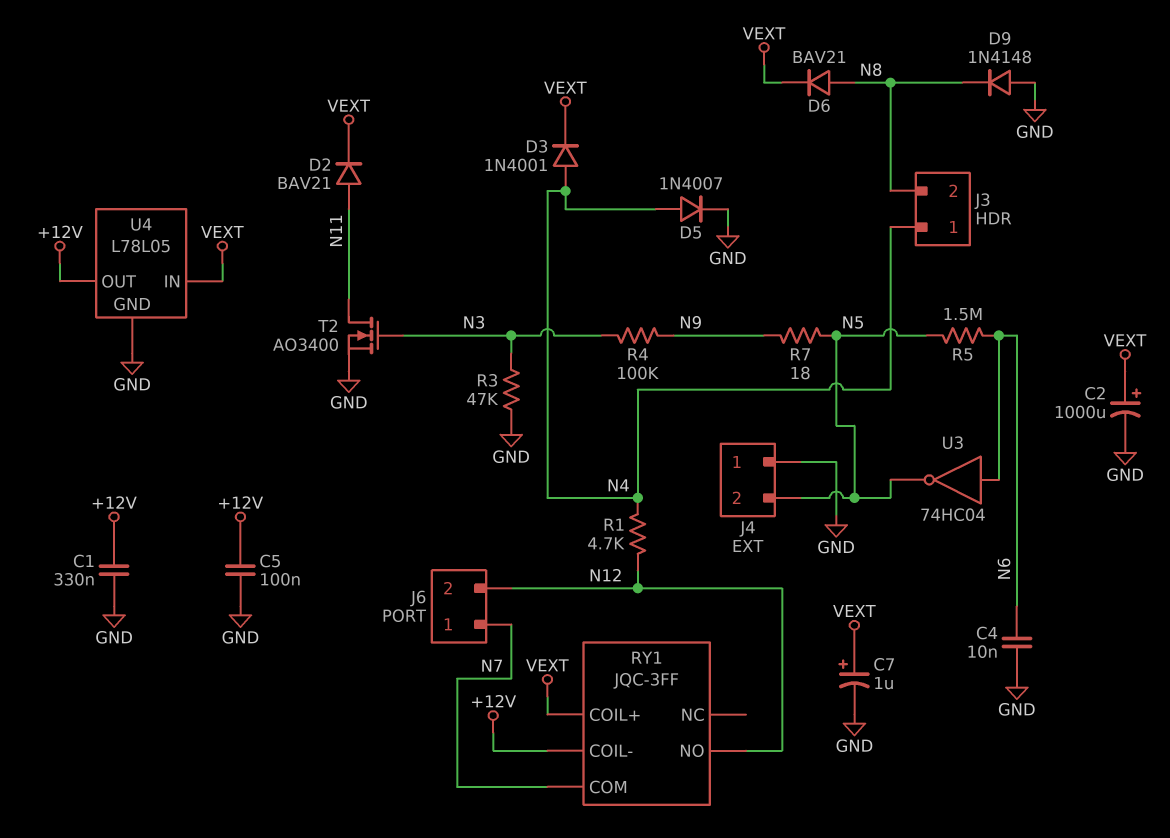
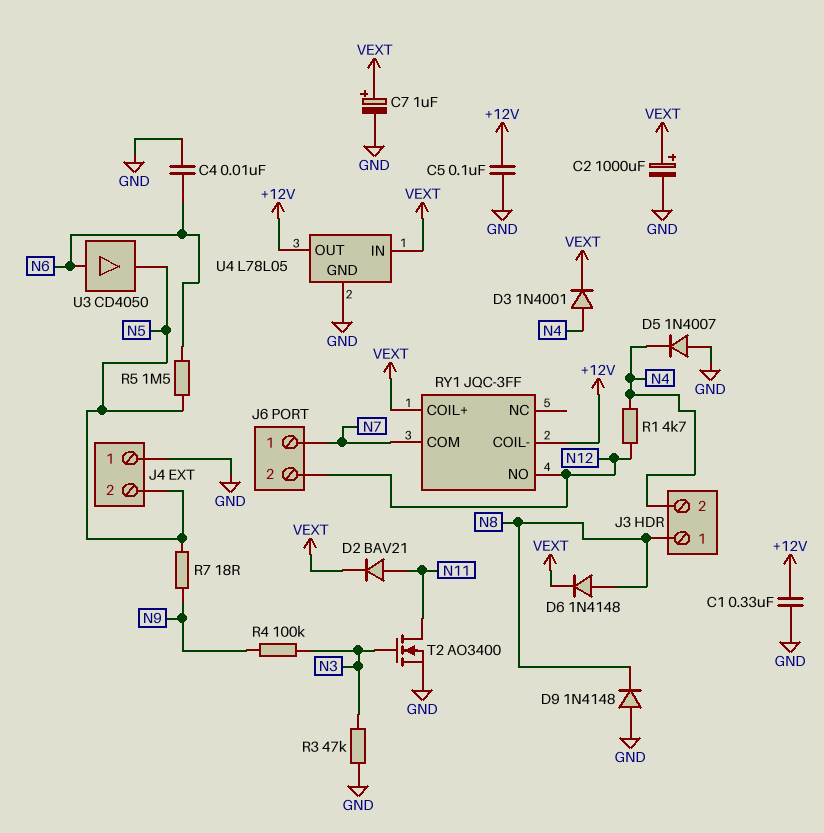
D5: diode 1N4007 (A N4, K GND) -> diode 1N4007 (A GND, K N4)
D6: diode BAV21 (A N8, K VEXT) -> diode 1N4148 (A N8, K VEXT)
J3 pin 1: N4 -> N8
J3 pin 2: N8 -> N4
U3: NOT 74HC04 (in N6, out N5) -> buffer CD4050 (in N6, out N5)

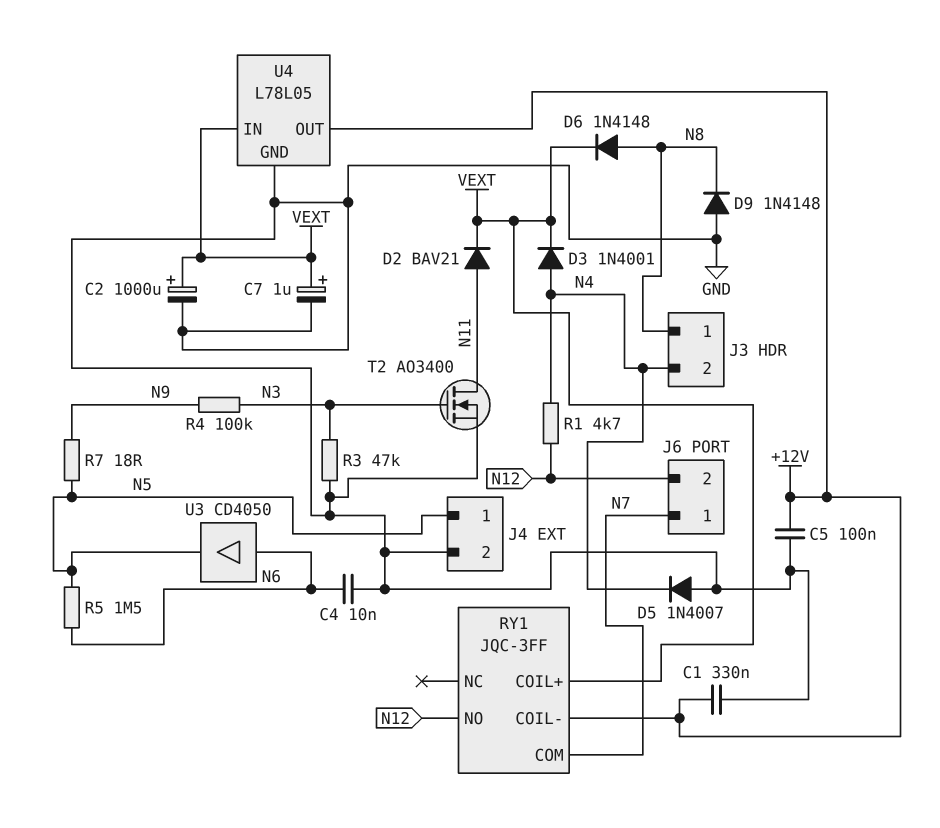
J4 pin 1: GND -> N5
J4 pin 2: N5 -> GND

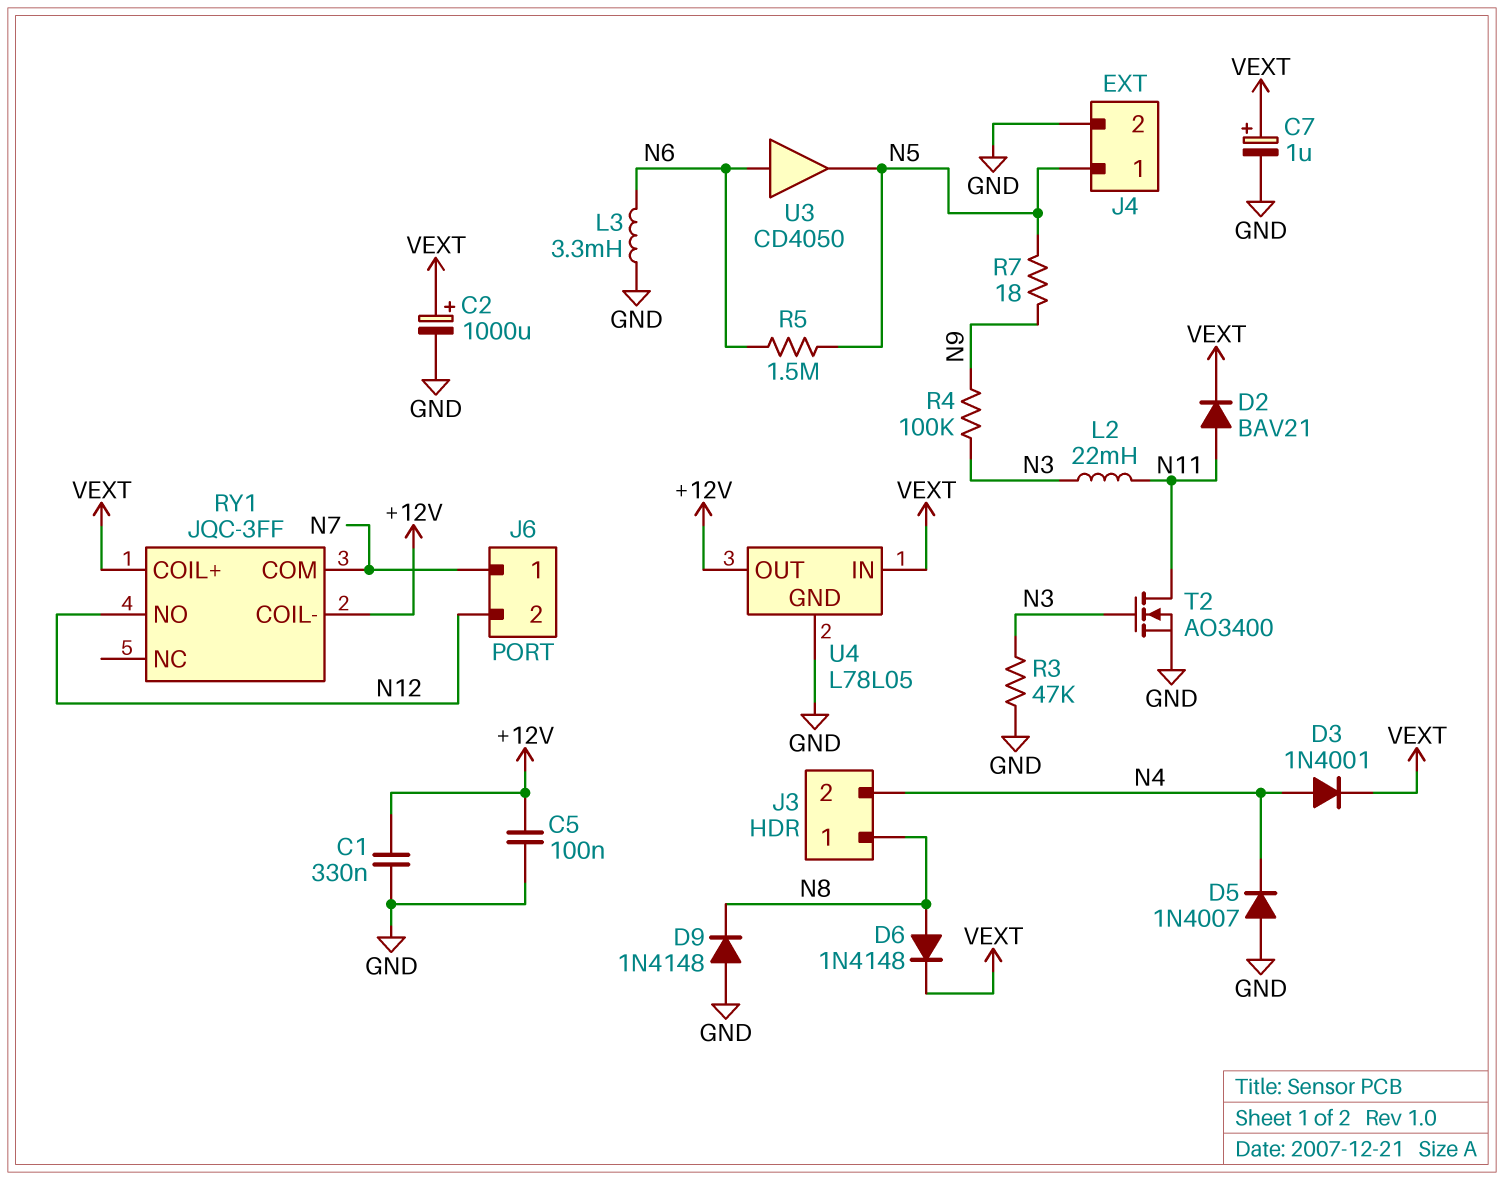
C4: 10nF (GND, N6) -> none
L2: none -> 22mH (N3, N11)
L3: none -> 3.3mH (GND, N6)
R1: 4.7k (N4, N12) -> none

